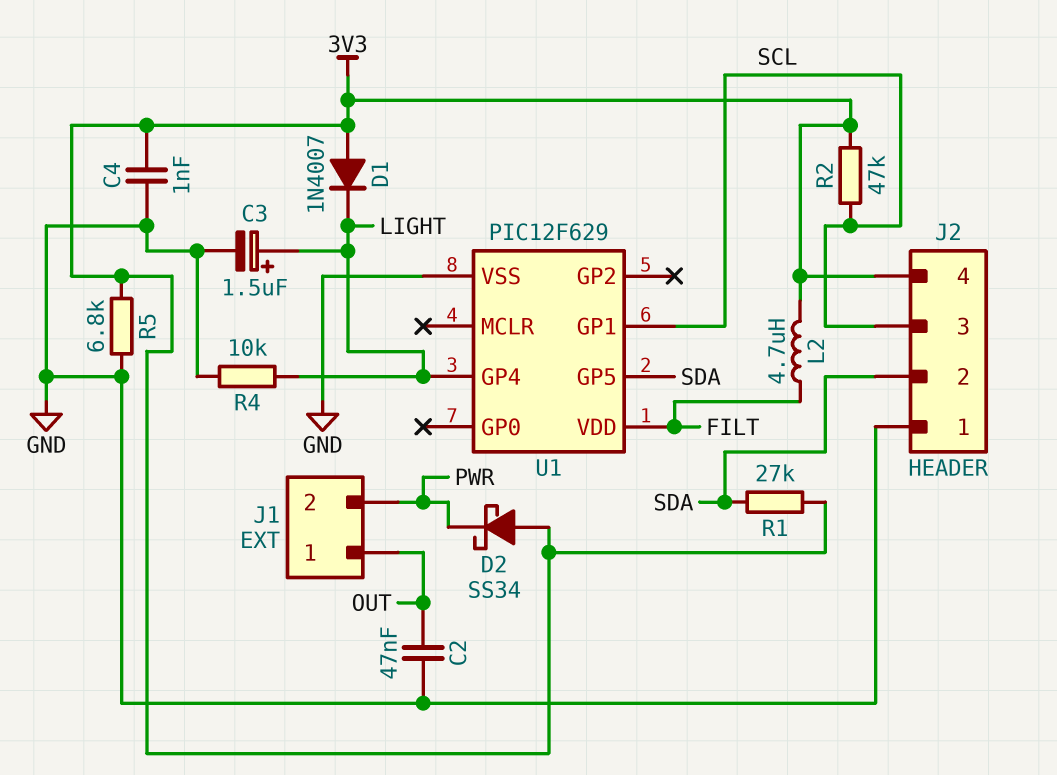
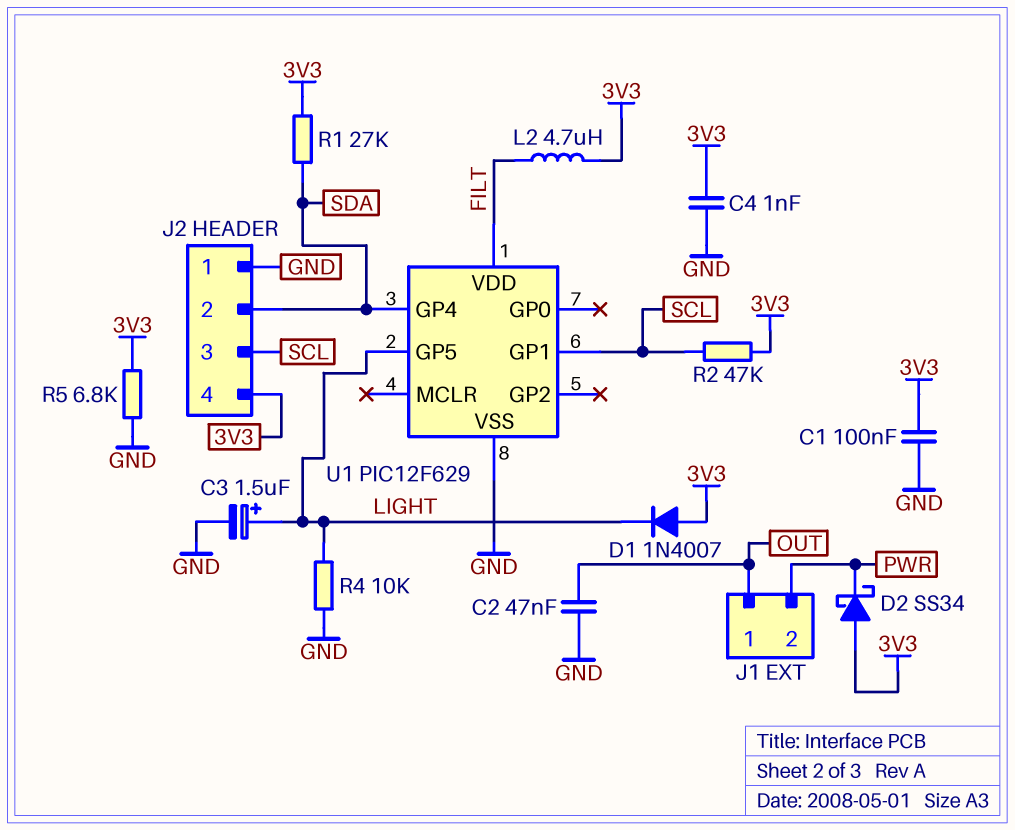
C1: none -> 100nF (3V3, GND)
U1 pin GP4: LIGHT -> SDA
U1 pin GP5: SDA -> LIGHT

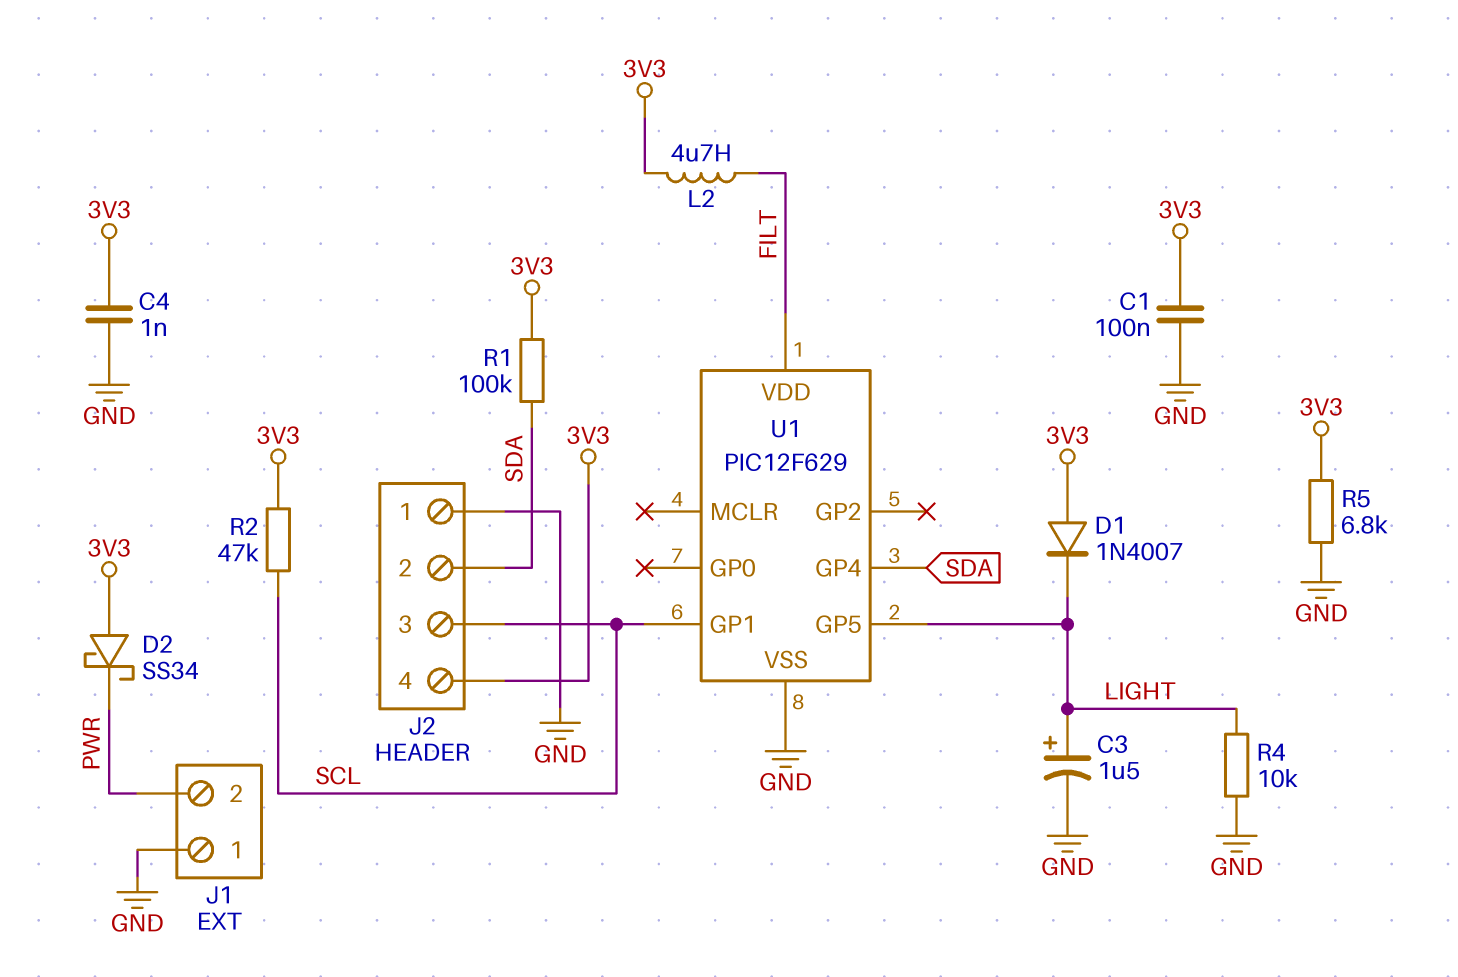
C2: 47nF (GND, OUT) -> none
J1 pin 1: OUT -> GND
R1: 27k (3V3, SDA) -> 100k (3V3, SDA)

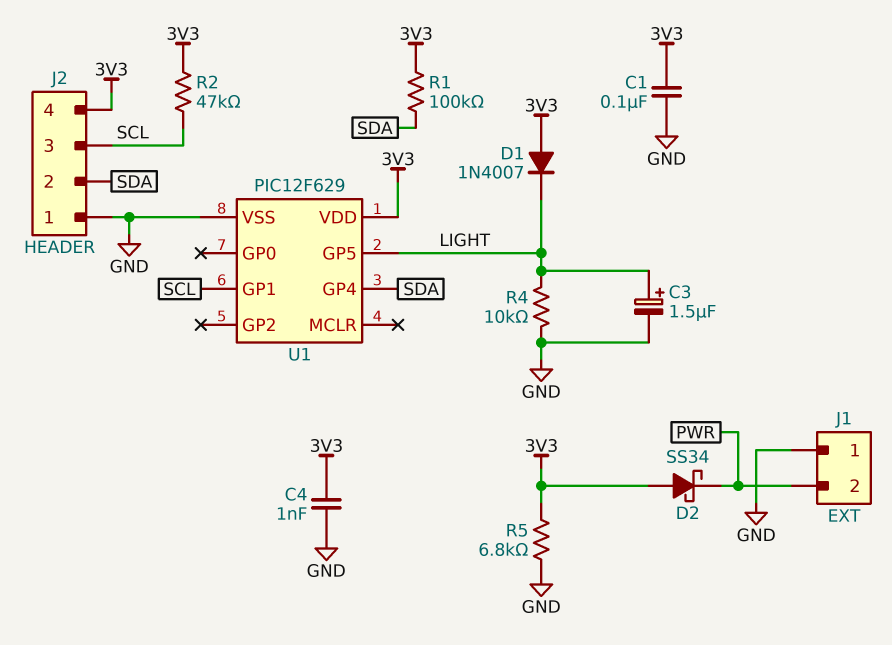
L2: 4.7uH (3V3, FILT) -> none
U1 pin VDD: FILT -> 3V3

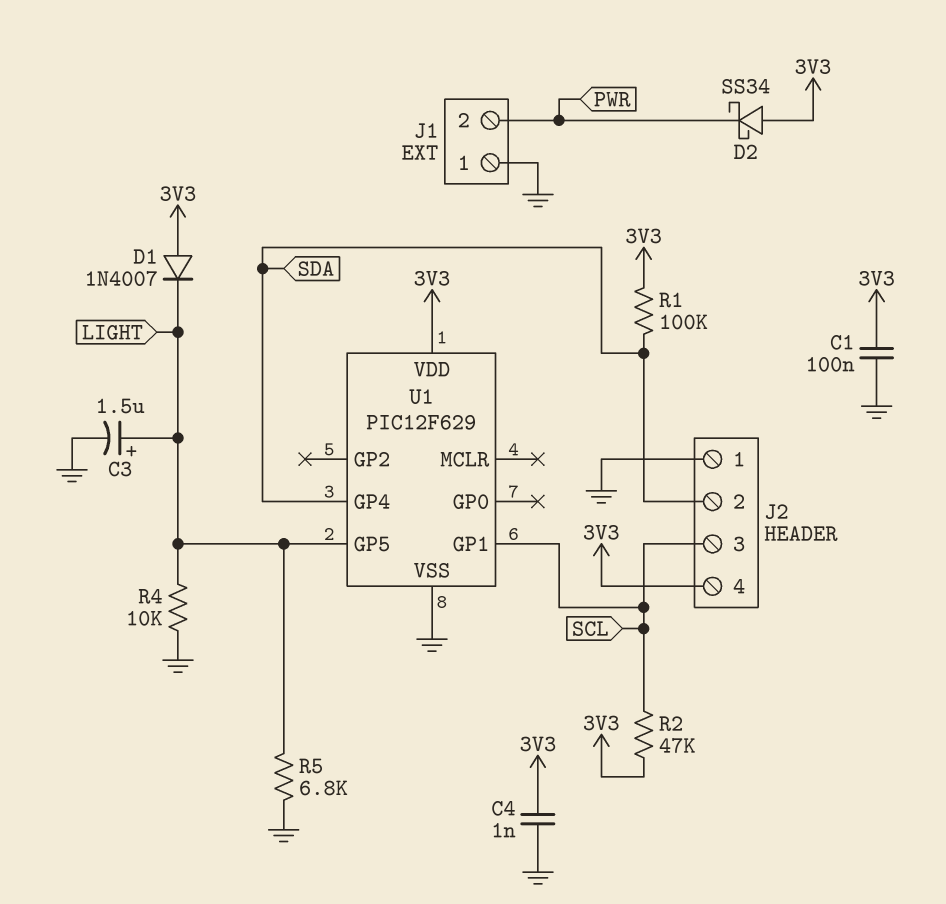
R5: 6.8k (3V3, GND) -> 6.8k (GND, LIGHT)

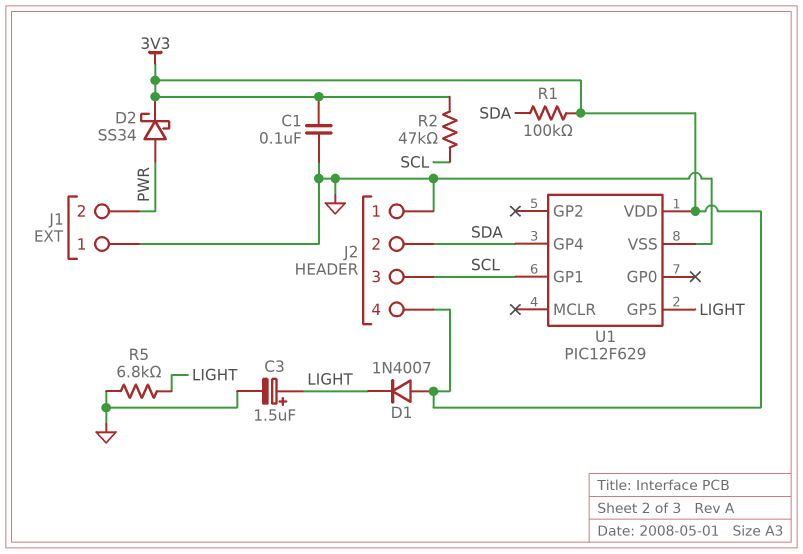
C4: 1nF (3V3, GND) -> none
D2: schottky SS34 (A 3V3, K PWR) -> schottky SS34 (A PWR, K 3V3)
R4: 10k (GND, LIGHT) -> none

